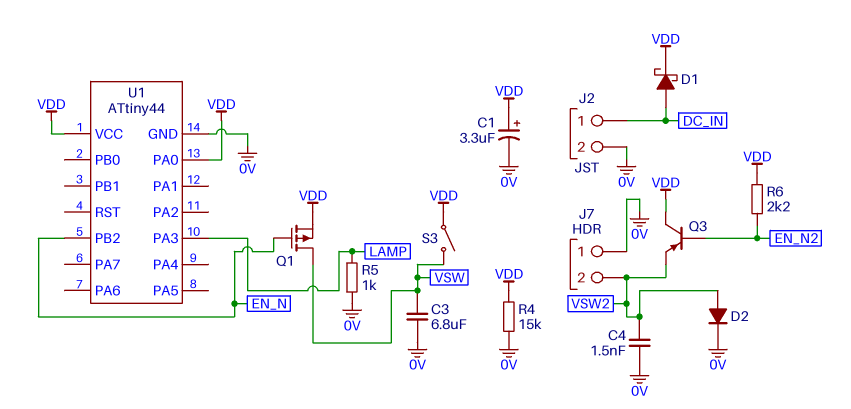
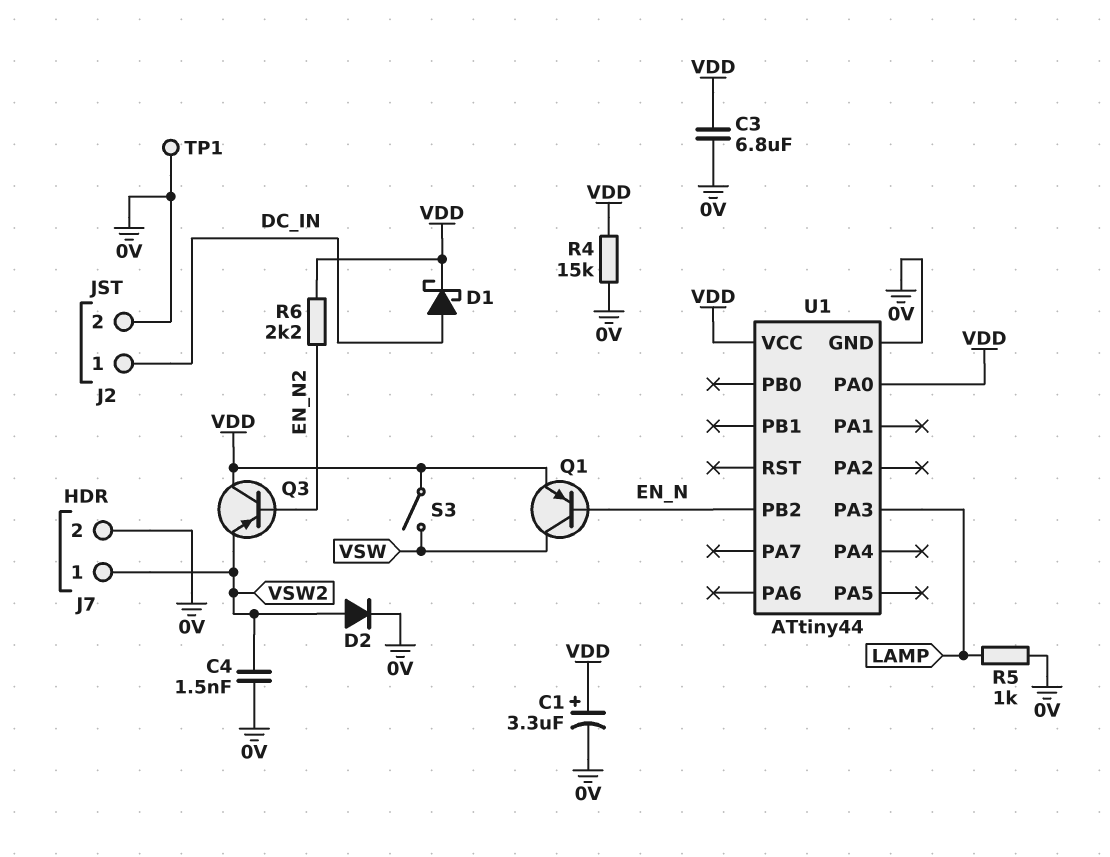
C3: 6.8uF (0V, VSW) -> 6.8uF (0V, VDD)
J7 pin 1: 0V -> VSW2
J7 pin 2: VSW2 -> 0V
Q1: PMOS (G EN_N, D VSW, S VDD) -> PNP (B EN_N, C VSW, E VDD)
TP1: none -> test point (0V)

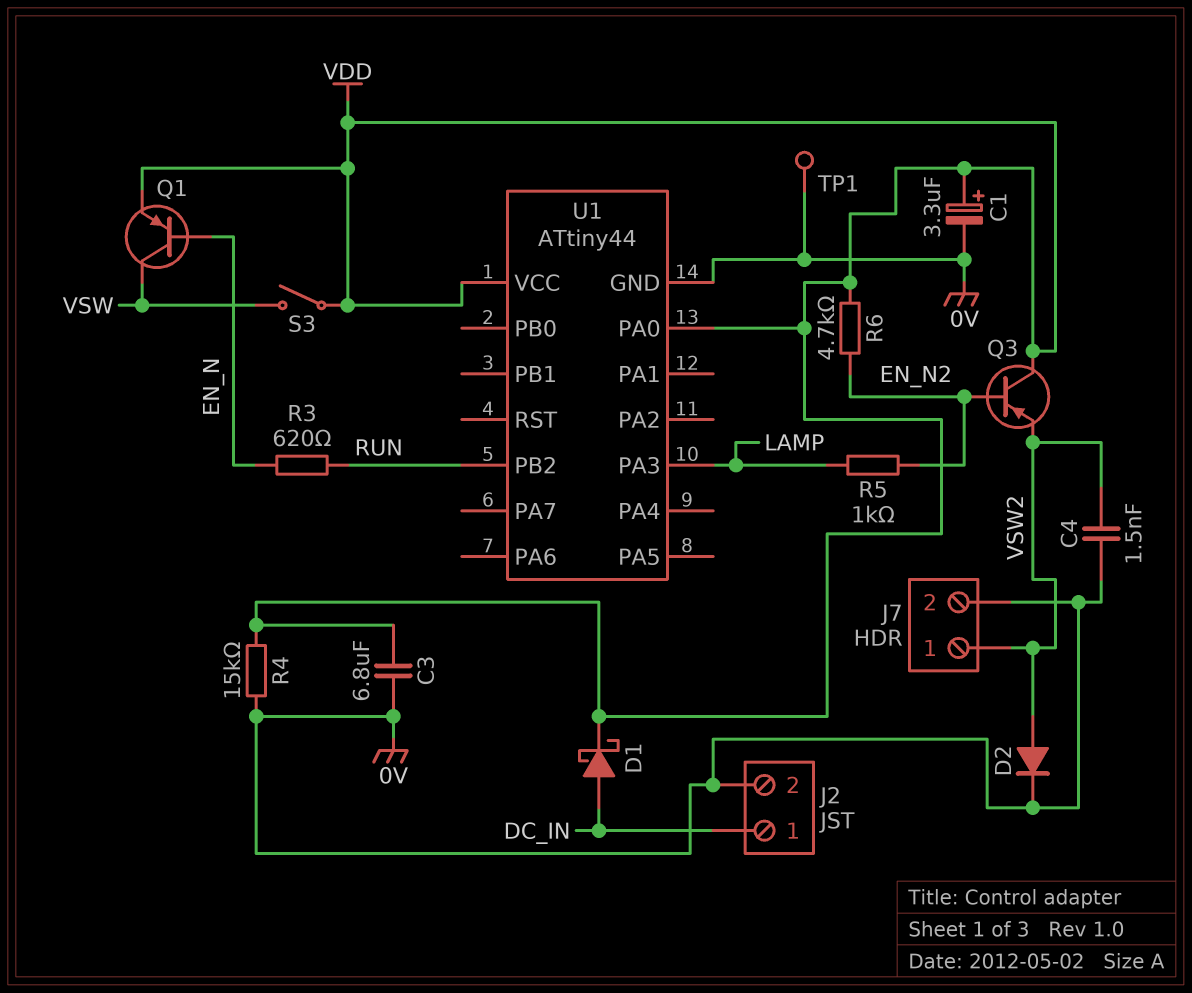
R3: none -> 620 (EN_N, RUN)
R5: 1k (0V, LAMP) -> 1k (EN_N2, LAMP)
R6: 2.2k (EN_N2, VDD) -> 4.7k (EN_N2, VDD)
U1 pin PB2: EN_N -> RUN

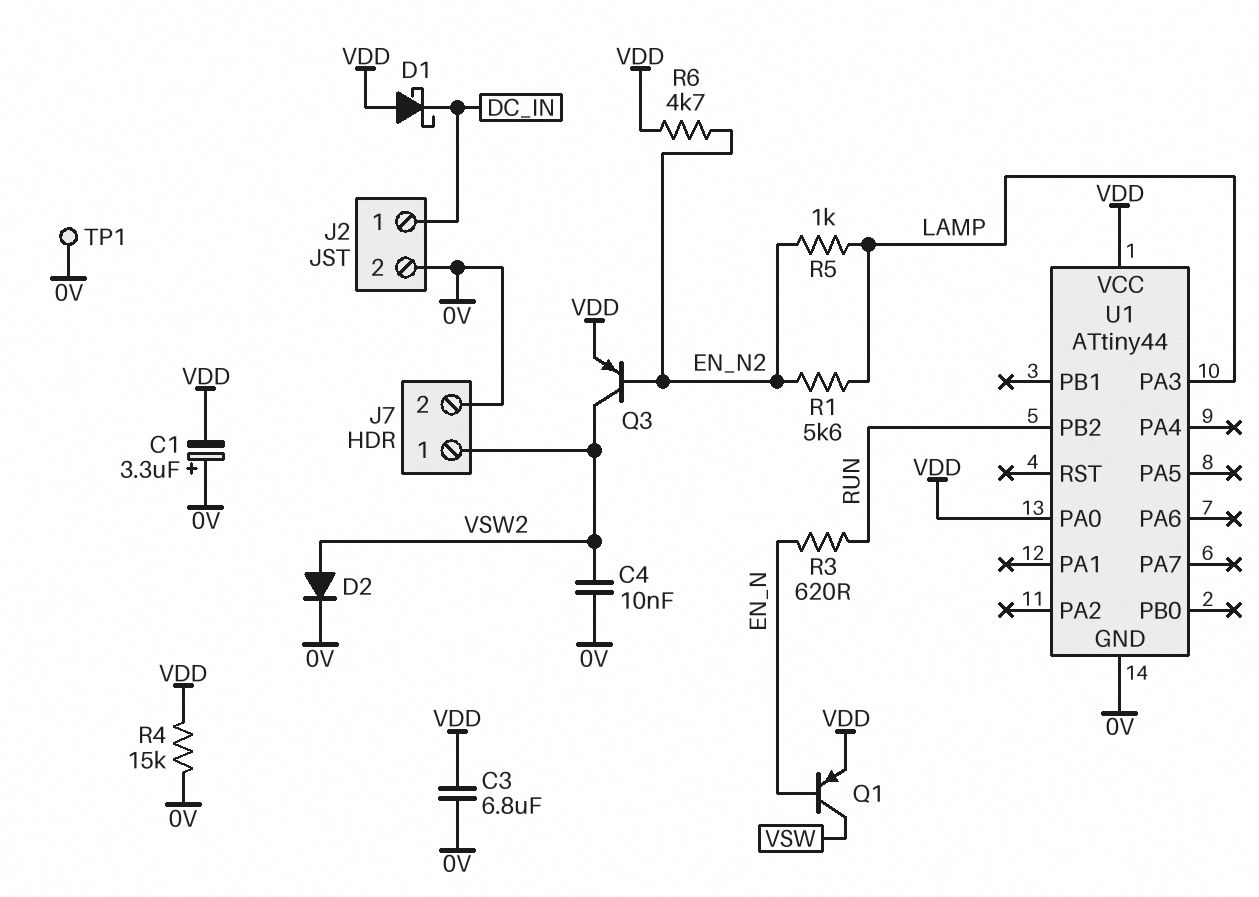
C1: 3.3uF (plus VDD, minus 0V) -> 3.3uF (plus 0V, minus VDD)
C4: 1.5nF (0V, VSW2) -> 10nF (0V, VSW2)
D1: schottky (A DC_IN, K VDD) -> schottky (A VDD, K DC_IN)
Q3: PNP (B EN_N2, C VDD, E VSW2) -> PNP (B EN_N2, C VSW2, E VDD)
R1: none -> 5.6k (EN_N2, LAMP)
S3: switch (VDD, VSW) -> none

